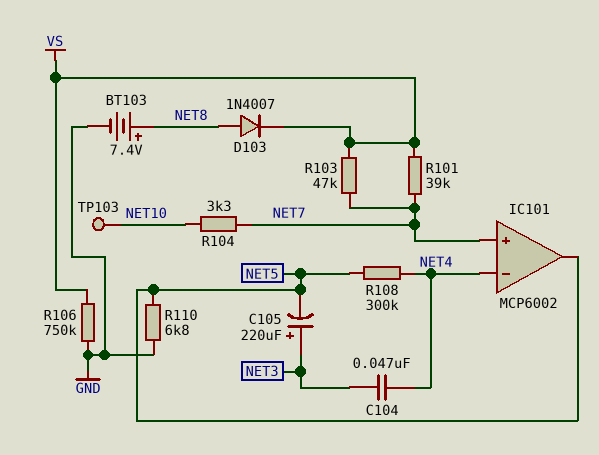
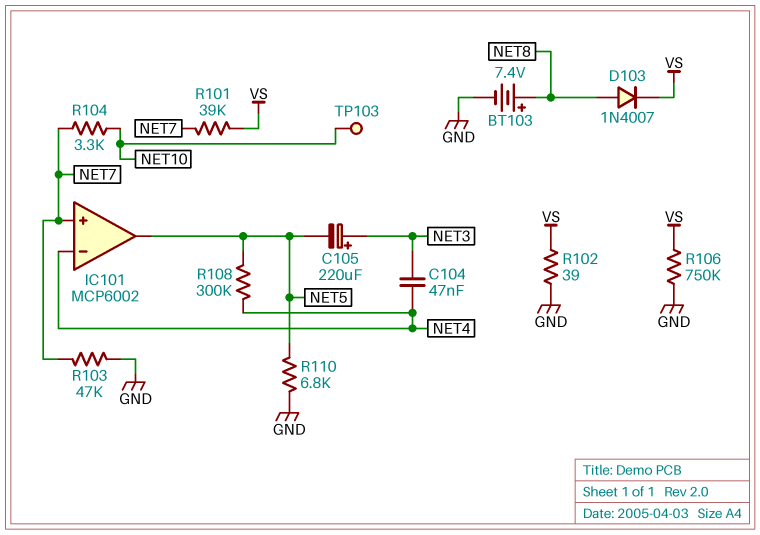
R102: none -> 39 (GND, VS)
R103: 47k (NET7, VS) -> 47k (GND, NET7)

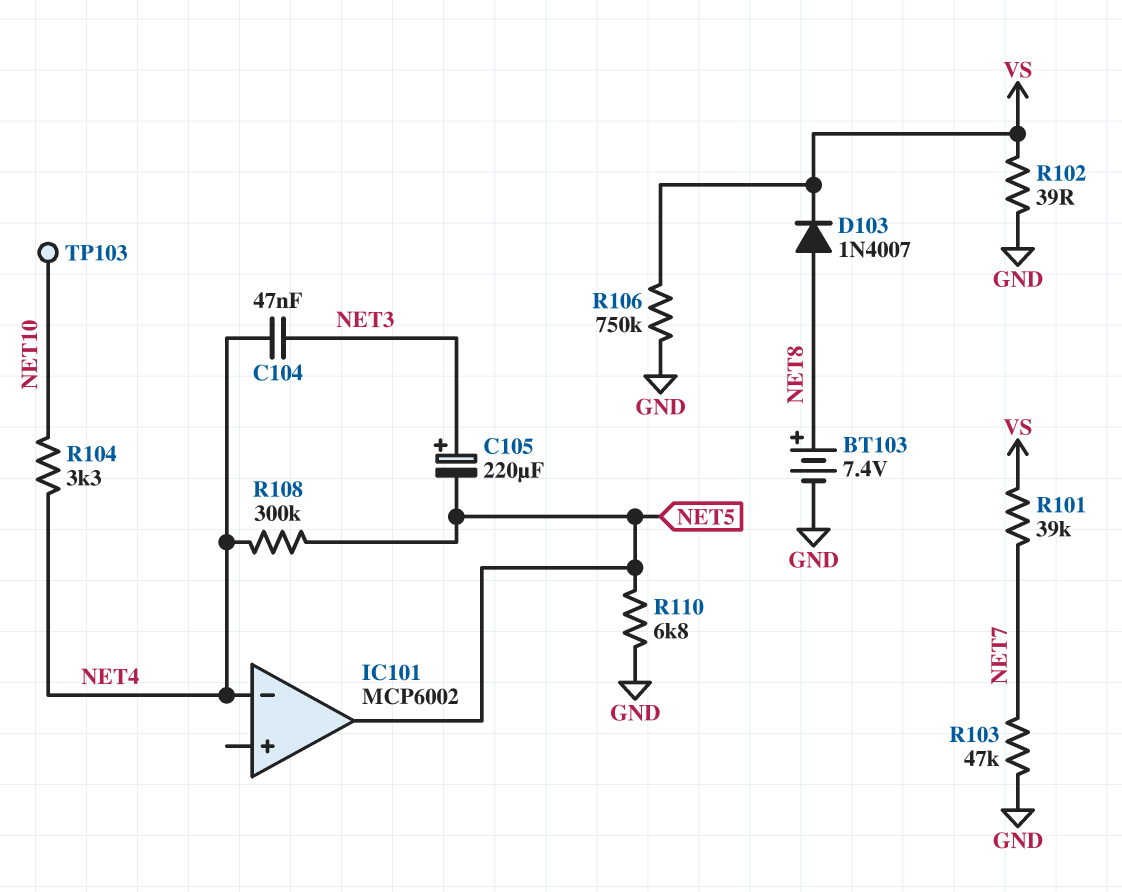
IC101 pin in+: NET7 -> none
R104: 3.3k (NET7, NET10) -> 3.3k (NET4, NET10)

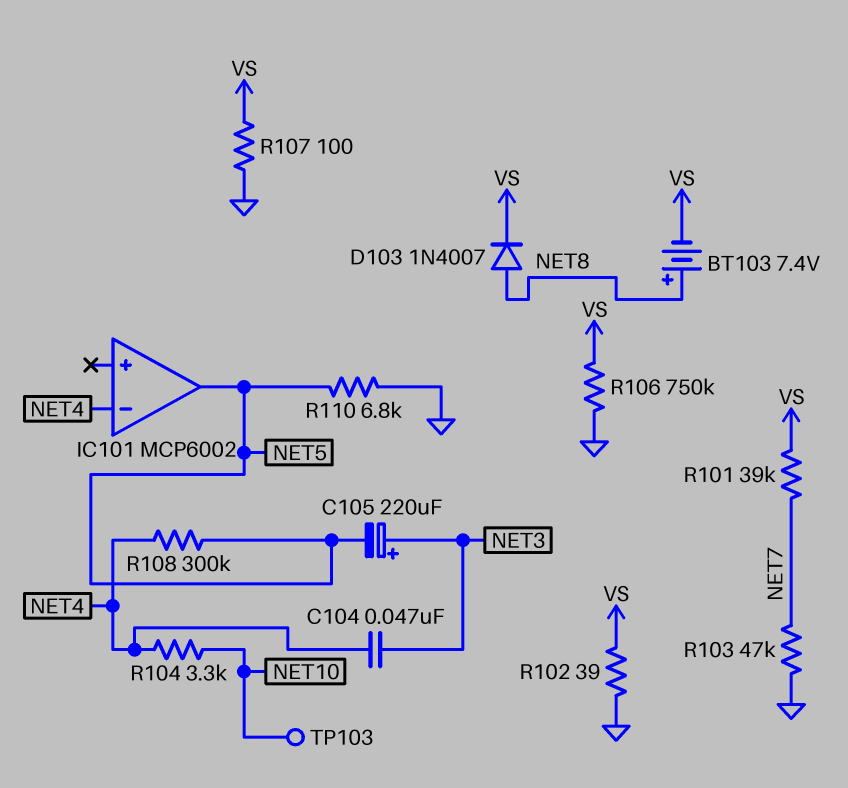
BT103: 7.4V (plus NET8, minus GND) -> 7.4V (plus NET8, minus VS)
R107: none -> 100 (GND, VS)

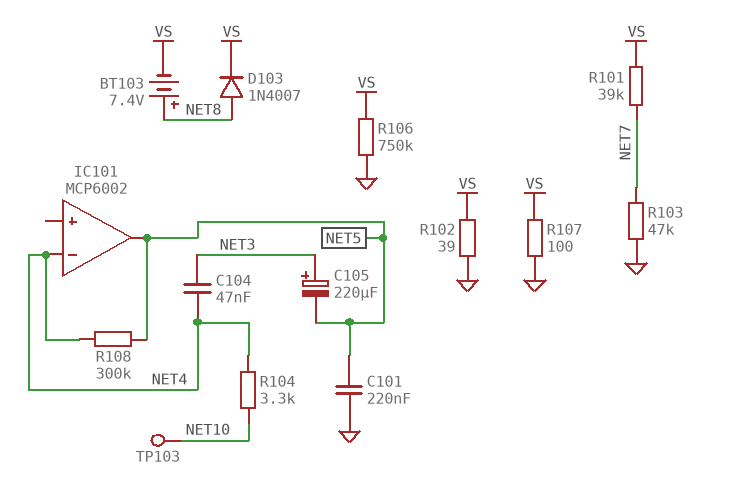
C101: none -> 220nF (GND, NET5)
R110: 6.8k (GND, NET5) -> none

